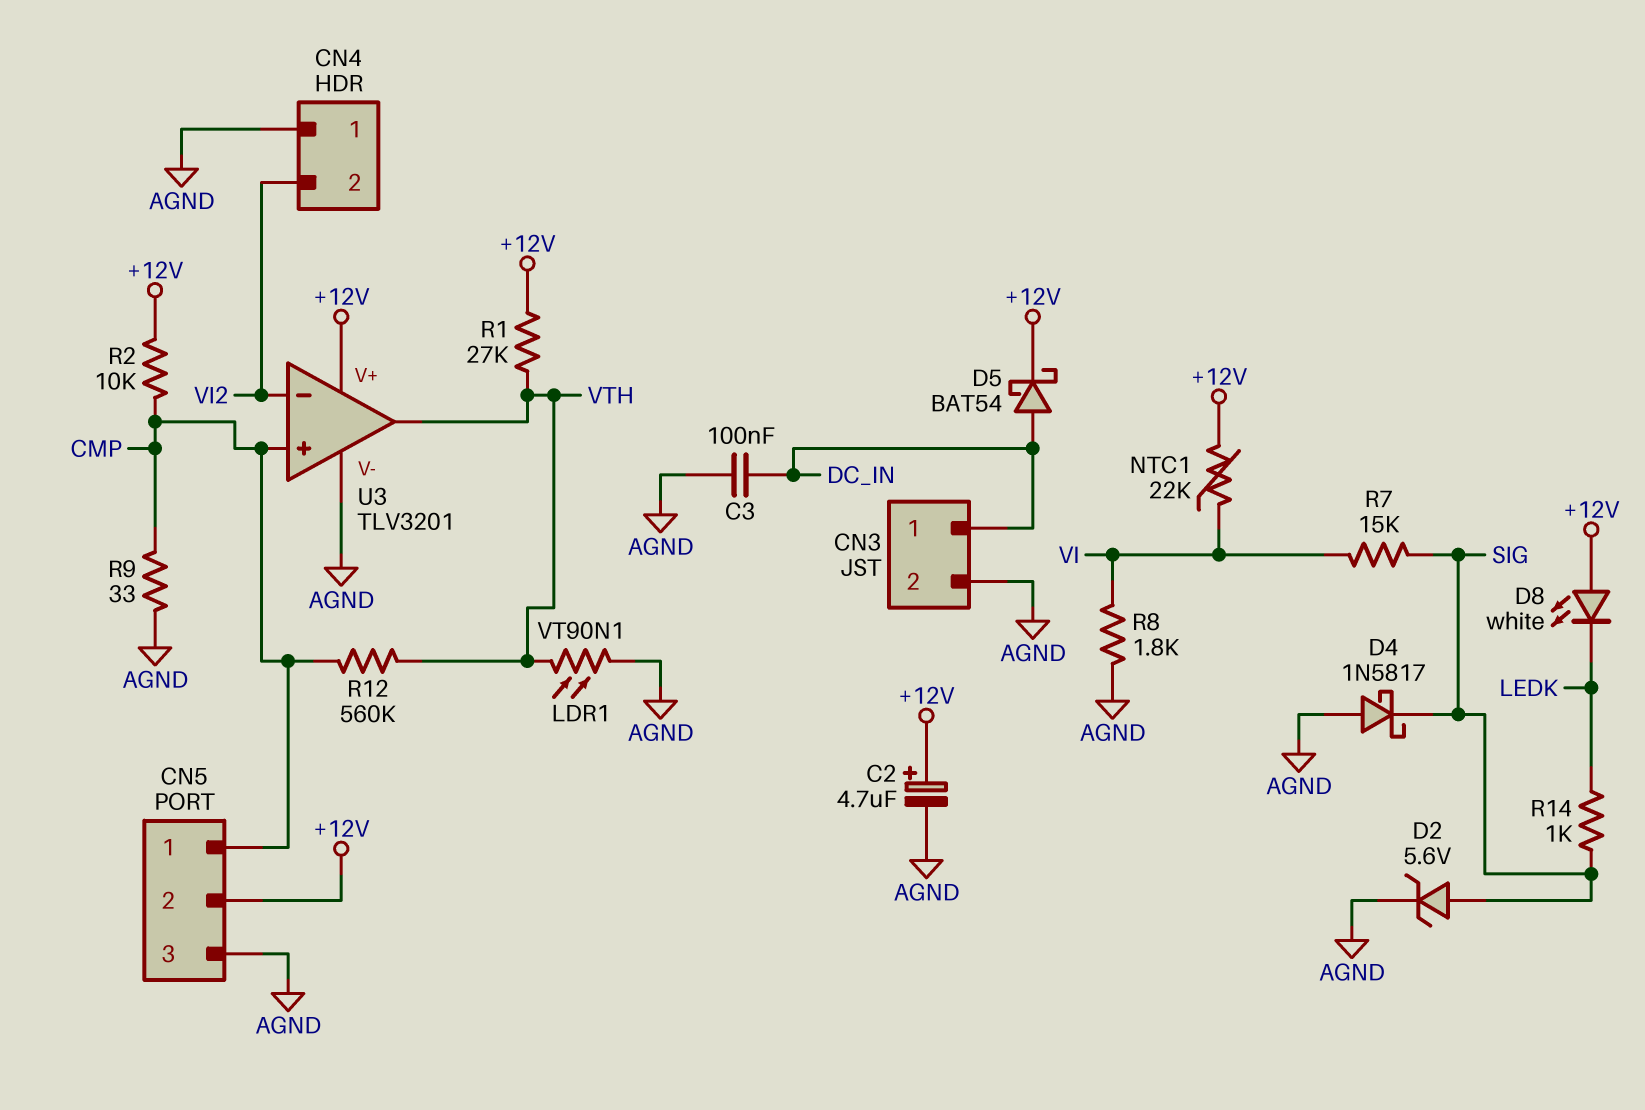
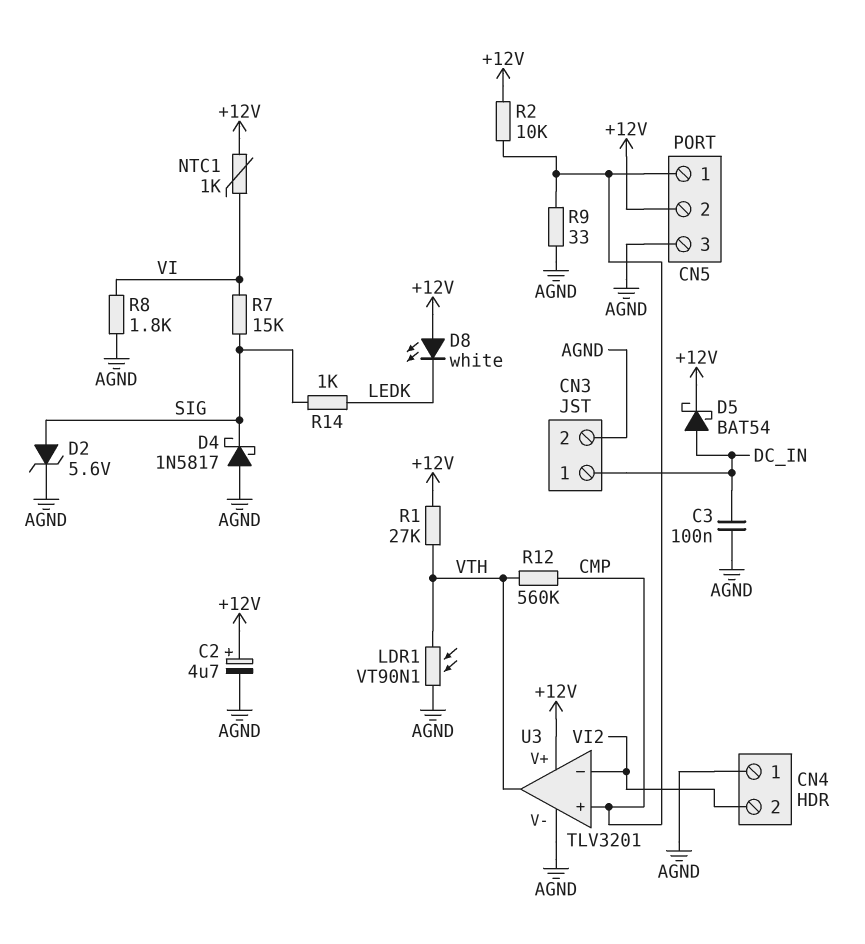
NTC1: 22k (+12V, VI) -> 1k (+12V, VI)

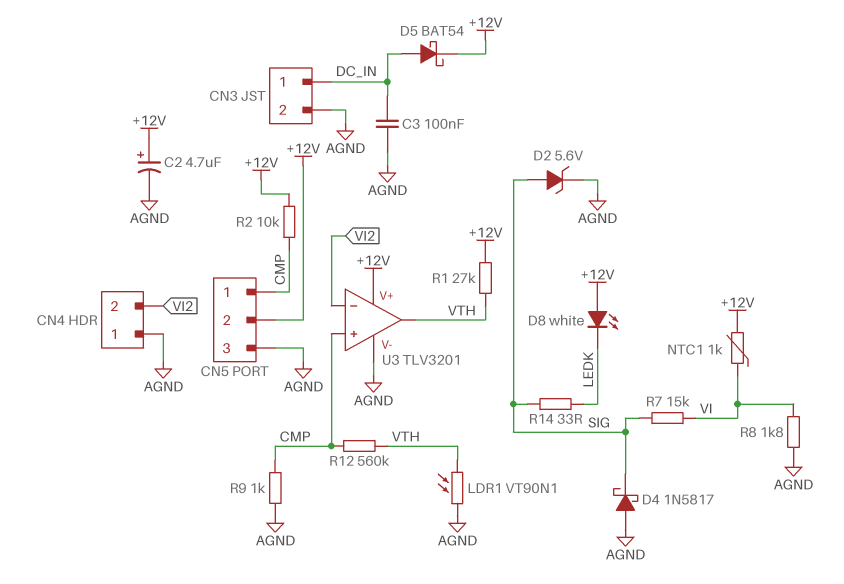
R9: 33 (AGND, CMP) -> 1k (AGND, CMP)
R14: 1k (LEDK, SIG) -> 33 (LEDK, SIG)

